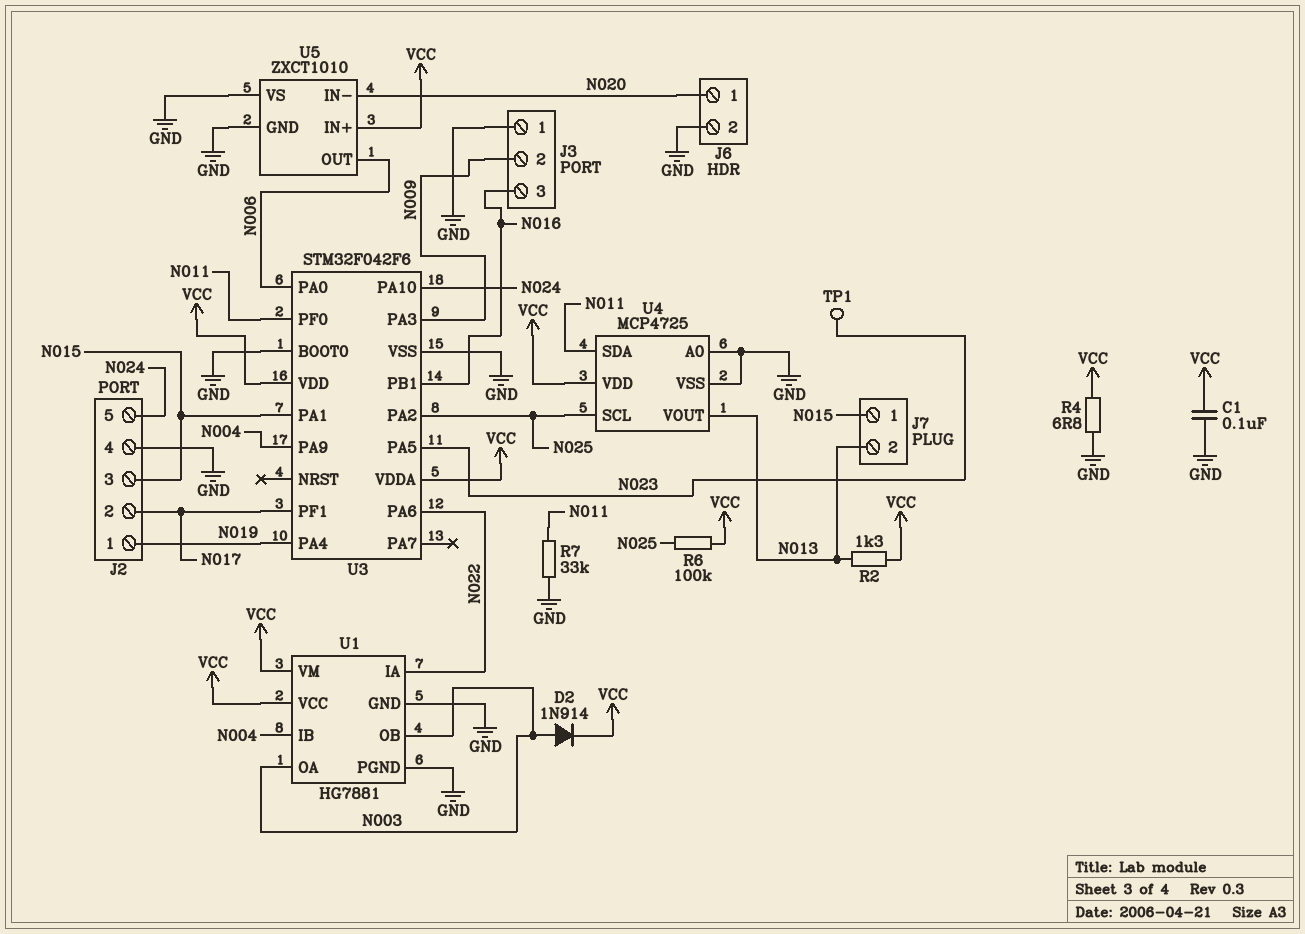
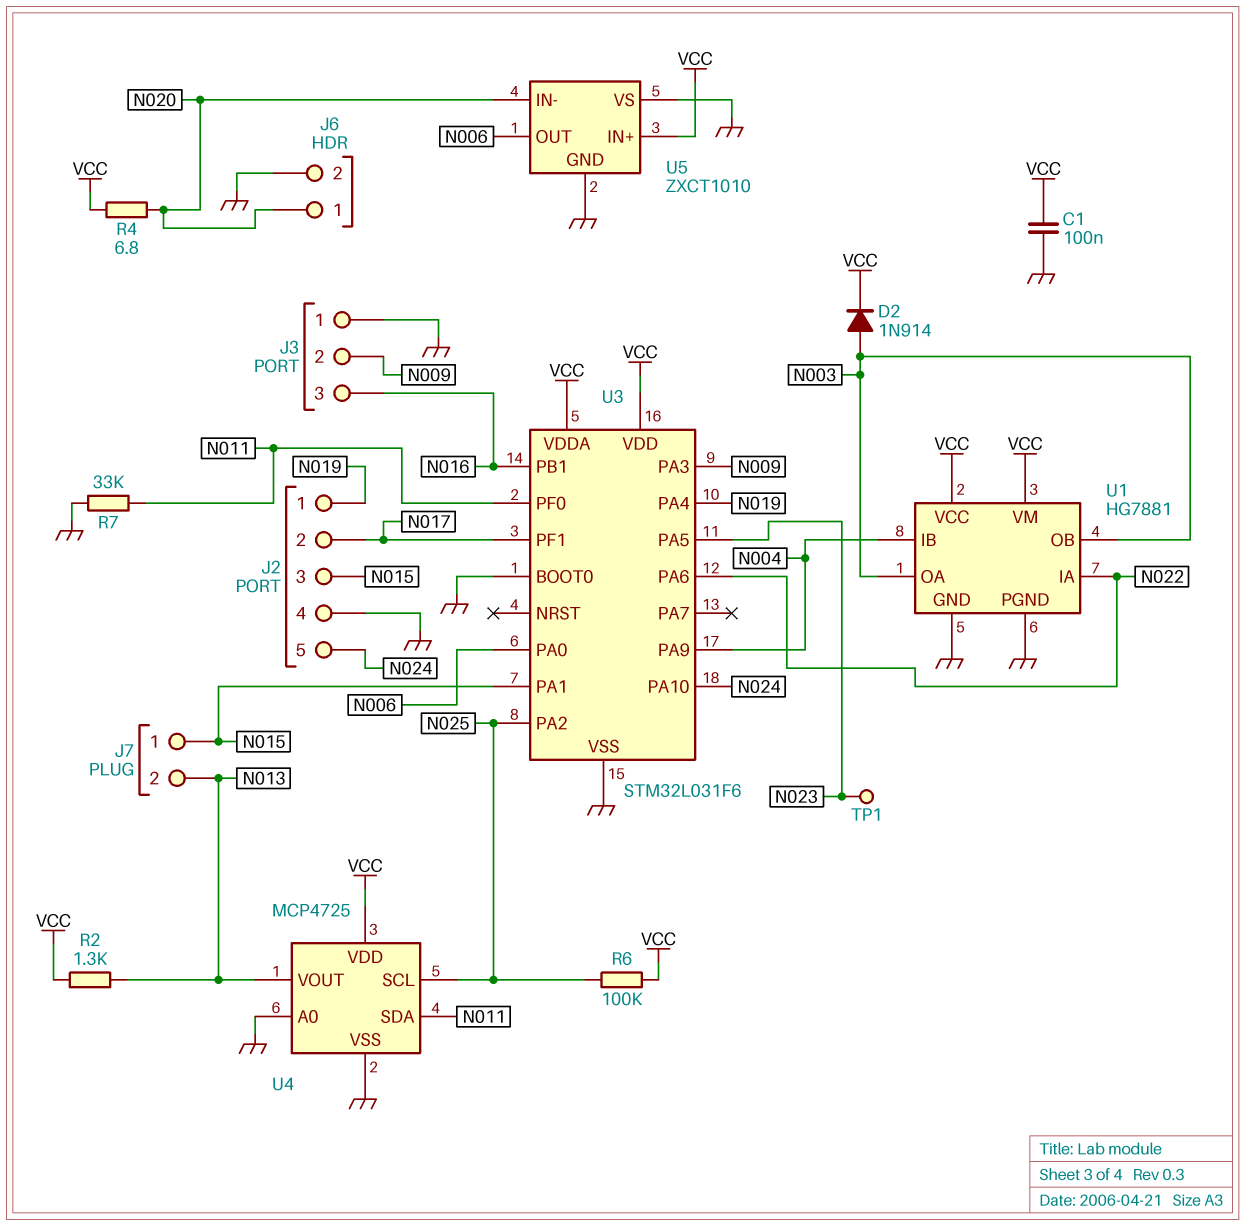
R4: 6.8 (GND, VCC) -> 6.8 (N020, VCC)
U3: STM32F042F6 -> STM32L031F6

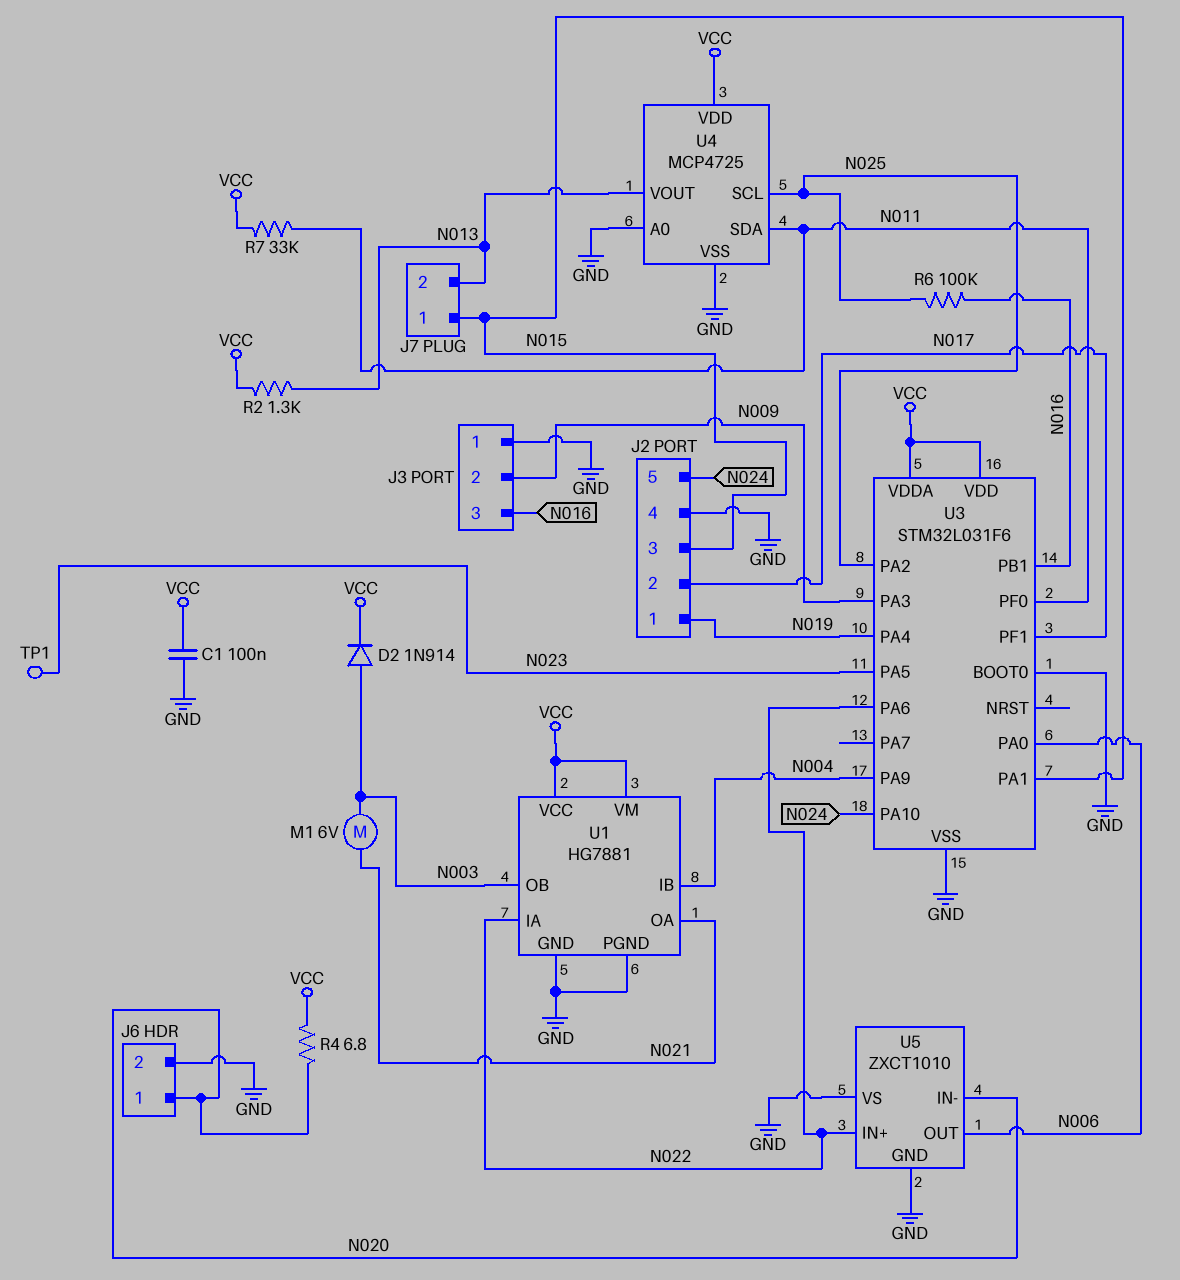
M1: none -> motor 6V (N003, N021)
R6: 100k (N025, VCC) -> 100k (N016, N025)
R7: 33k (GND, N011) -> 33k (N011, VCC)
U1 pin OA: N003 -> N021
U5 pin IN+: VCC -> N022

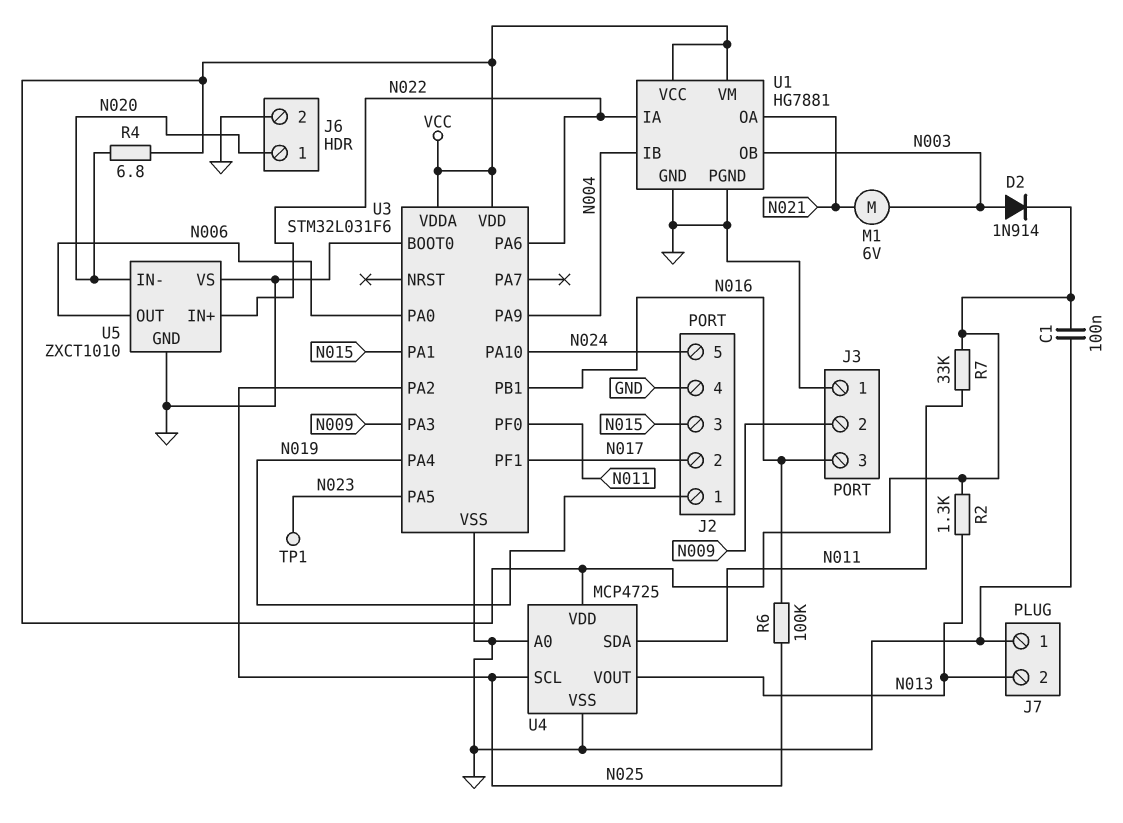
J7 pin 1: N015 -> GND

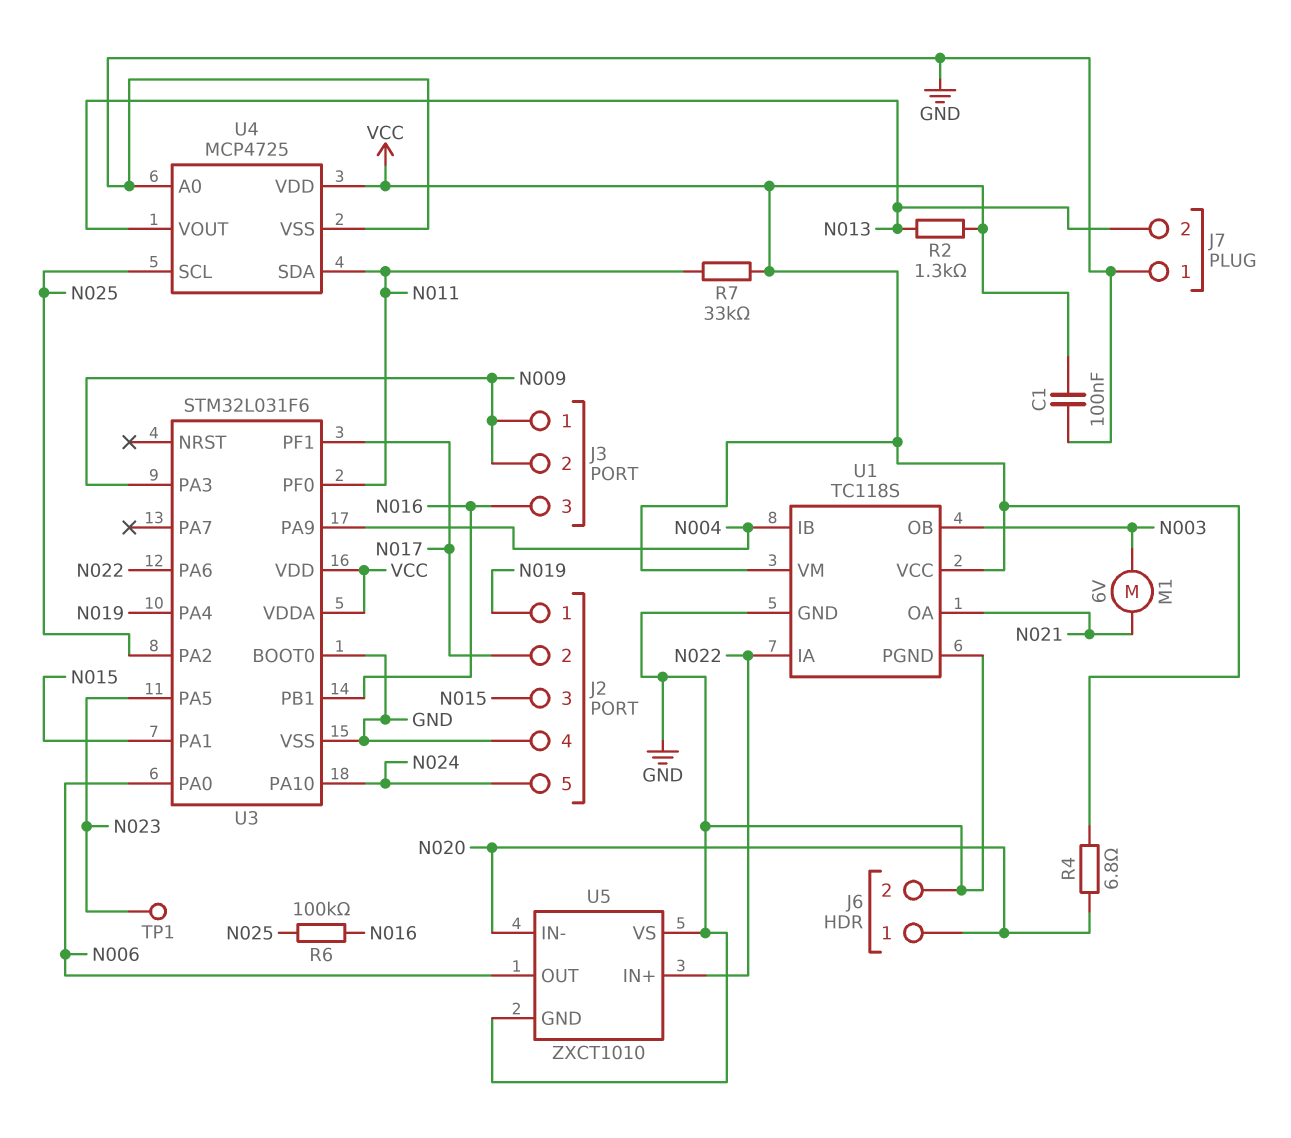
D2: diode 1N914 (A N003, K VCC) -> none
J3 pin 1: GND -> N009
U1: HG7881 -> TC118S

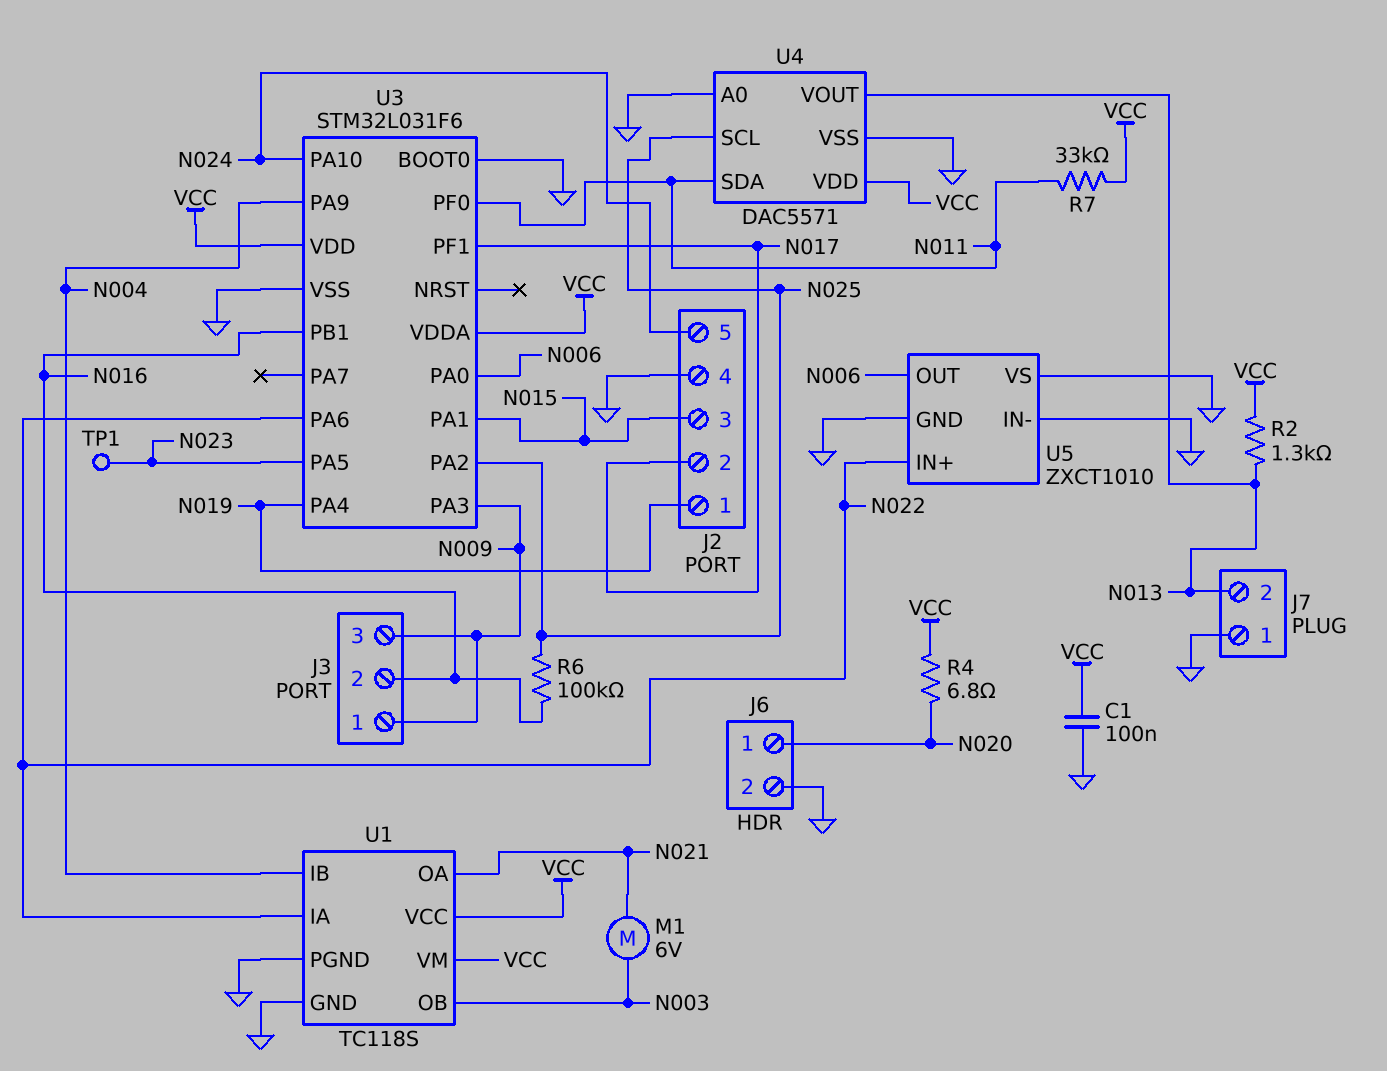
J3 pin 2: N009 -> N016
J3 pin 3: N016 -> N009
U4: MCP4725 -> DAC5571
U5 pin IN-: N020 -> GND

